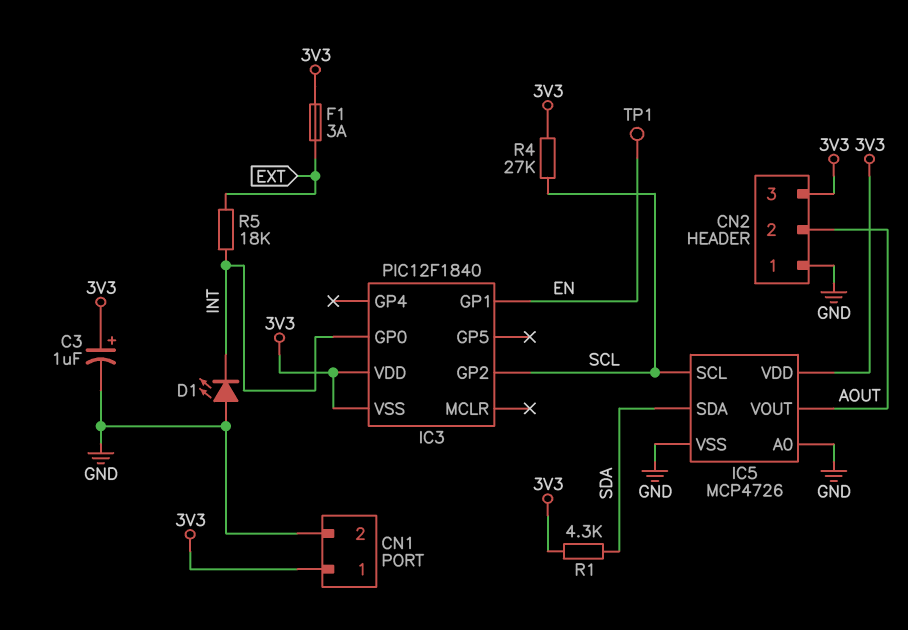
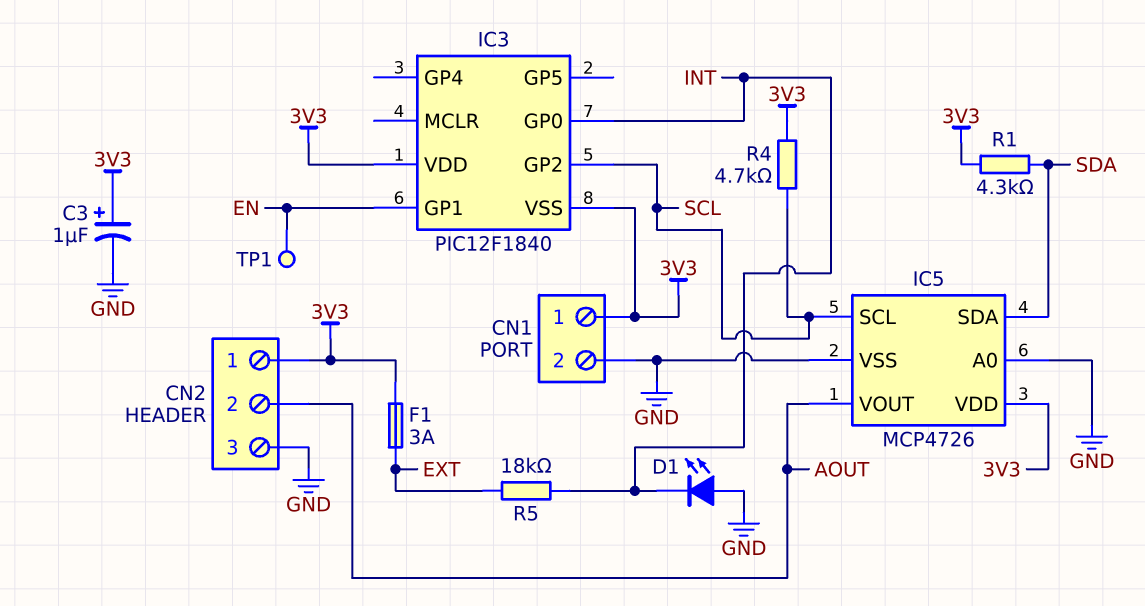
CN2 pin 1: GND -> 3V3
CN2 pin 3: 3V3 -> GND
R4: 27k (3V3, SCL) -> 4.7k (3V3, SCL)

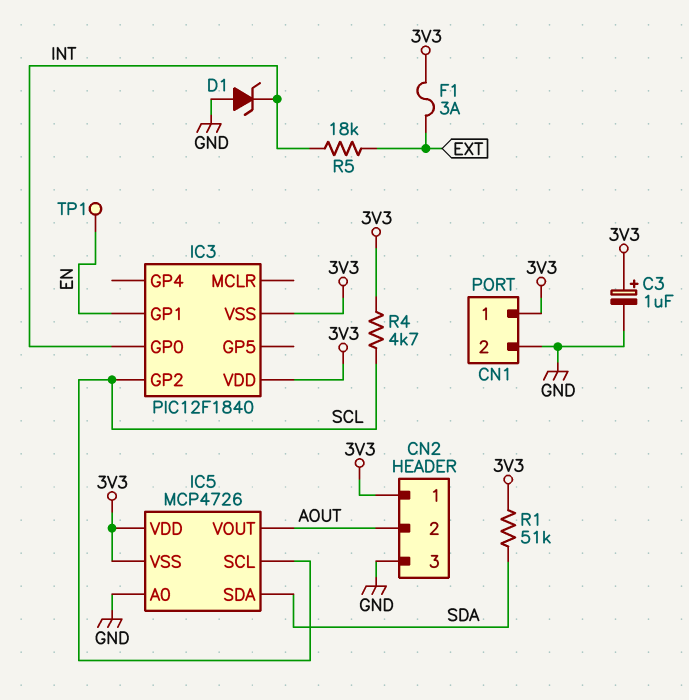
D1: LED (A GND, K INT) -> zener (A GND, K INT)
IC5 pin VSS: GND -> 3V3
R1: 4.3k (3V3, SDA) -> 51k (3V3, SDA)

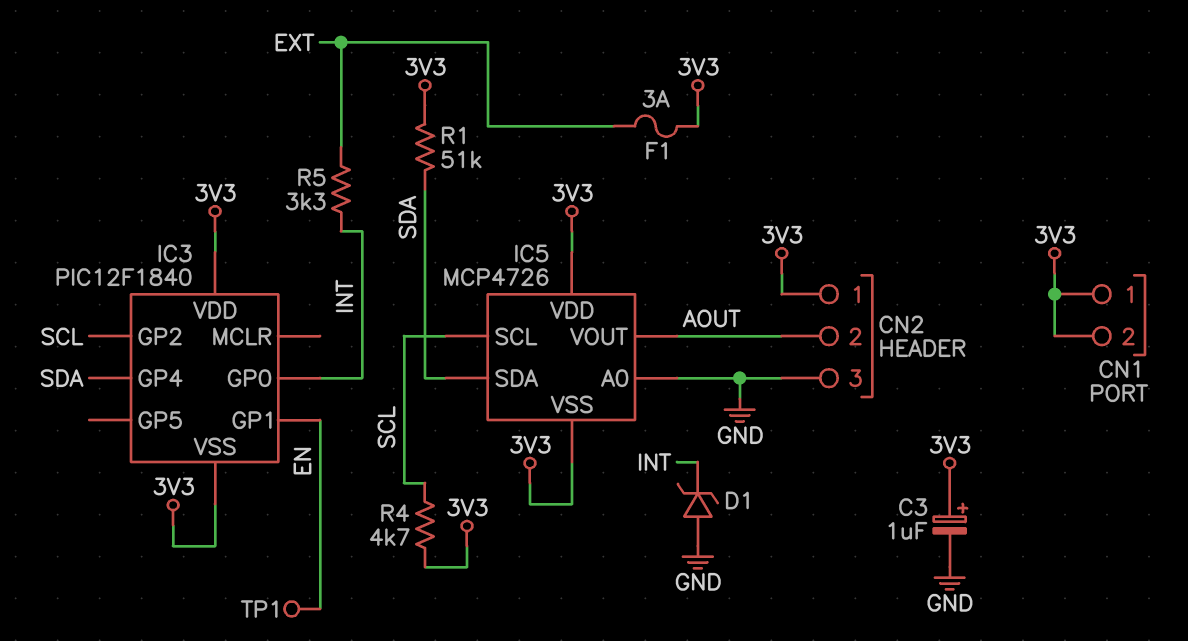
CN1 pin 2: GND -> 3V3
IC3 pin GP4: none -> SDA
R5: 18k (EXT, INT) -> 3.3k (EXT, INT)

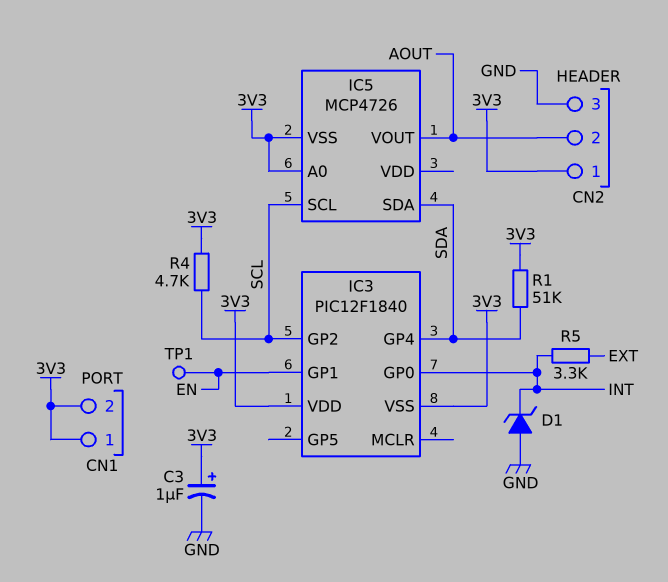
F1: 3A (3V3, EXT) -> none
IC5 pin A0: GND -> 3V3
IC5 pin VDD: 3V3 -> none

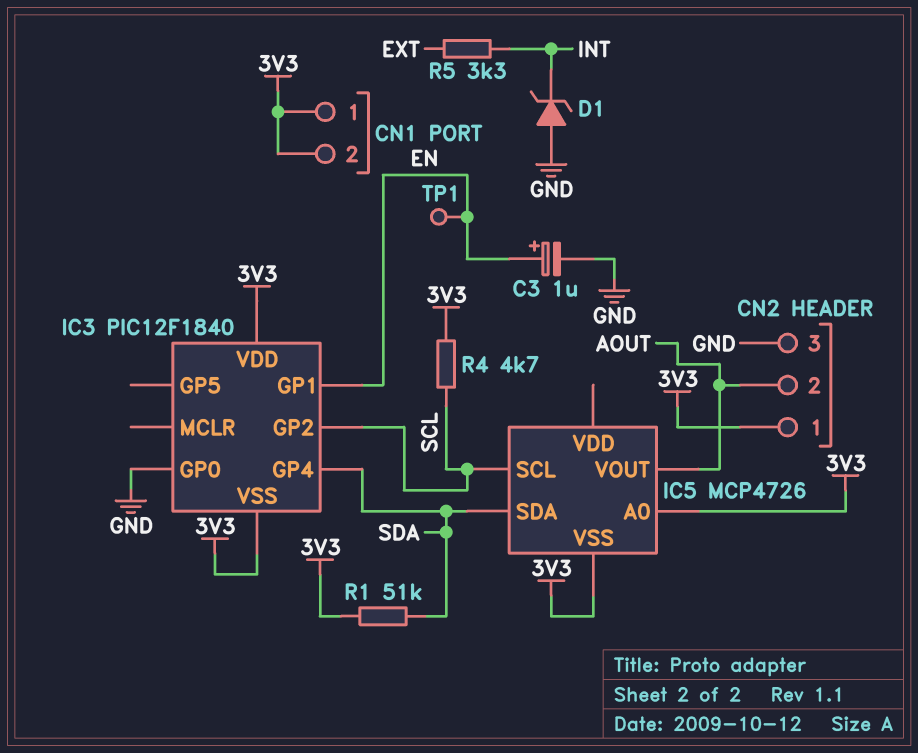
C3: 1uF (plus 3V3, minus GND) -> 1uF (plus EN, minus GND)
IC3 pin GP0: INT -> GND

